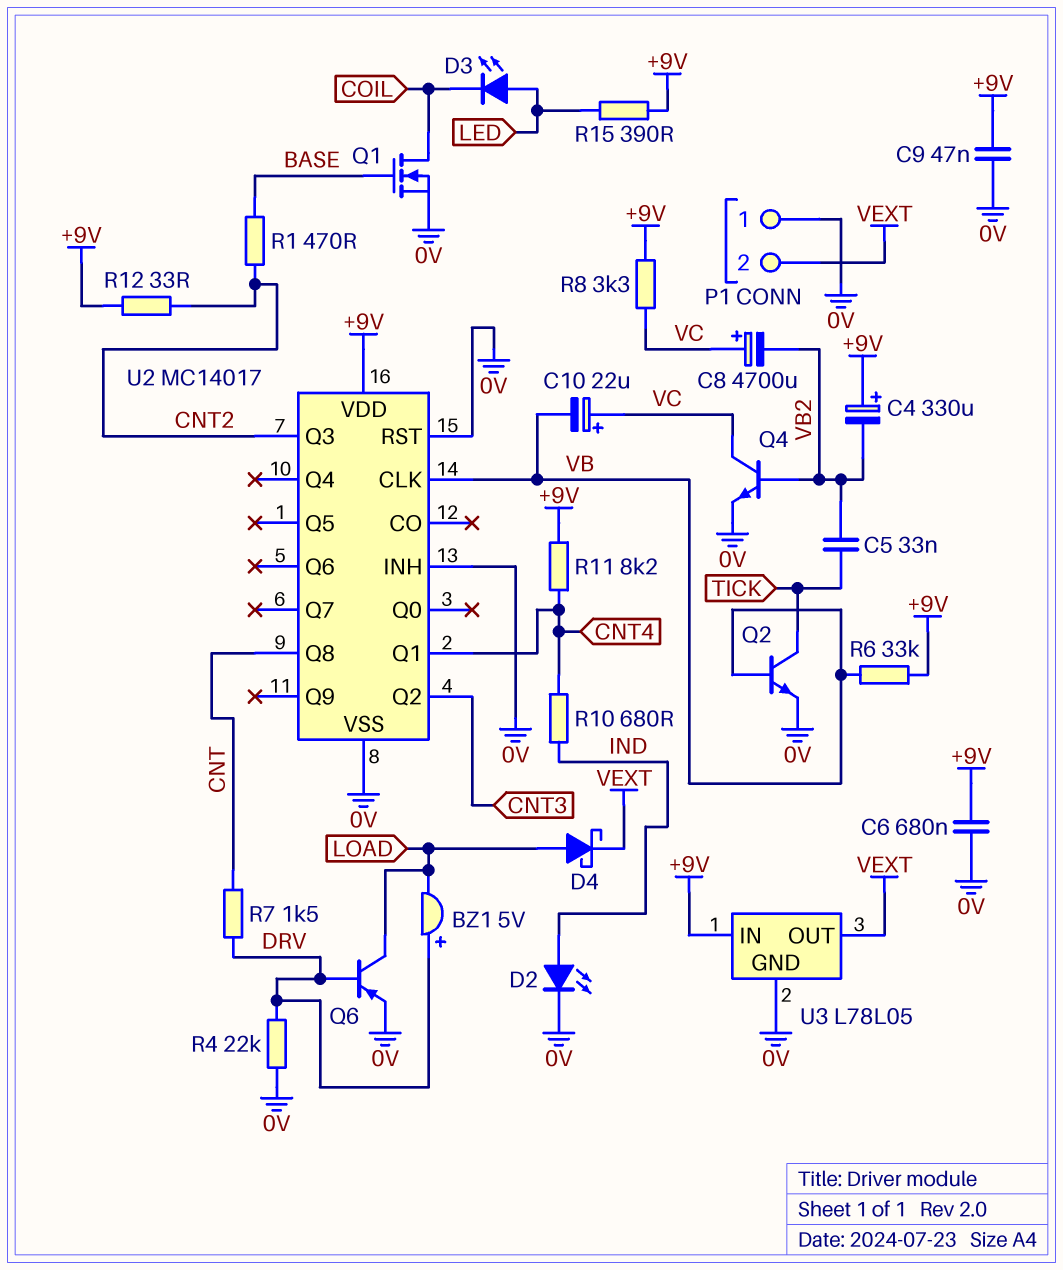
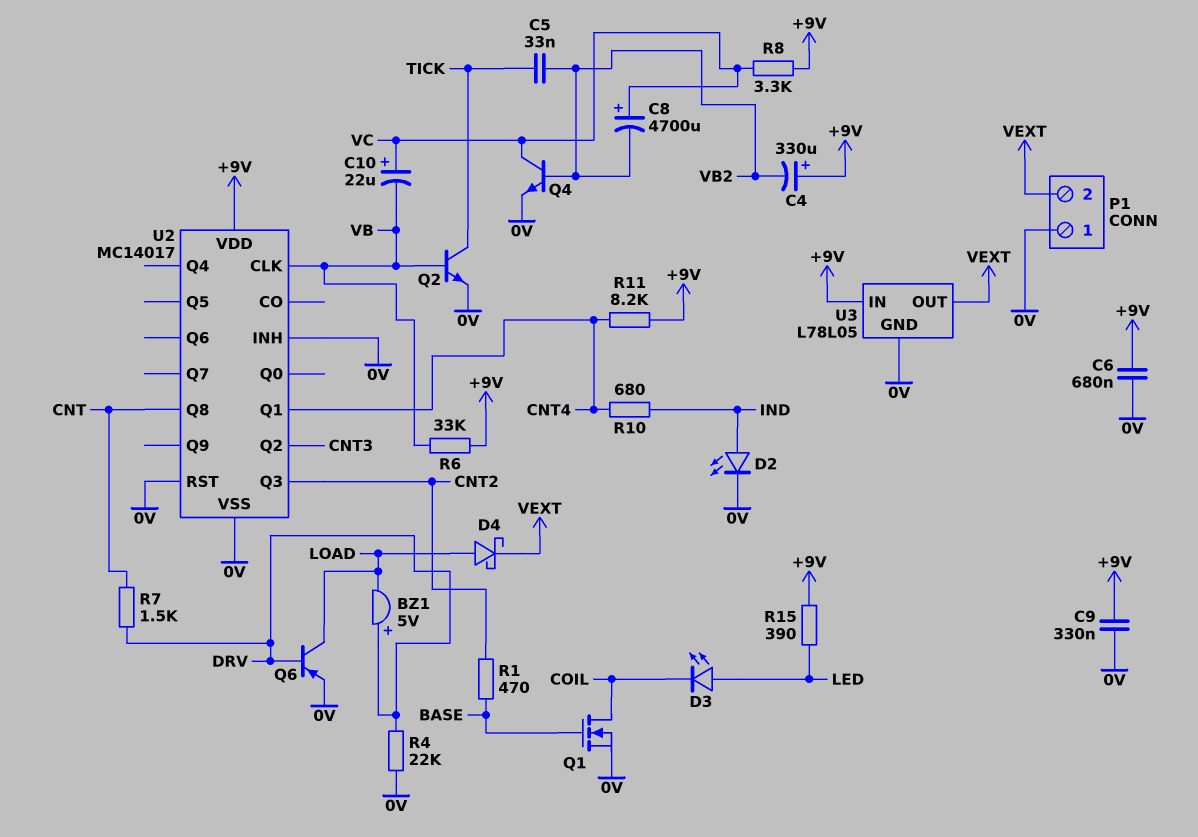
C9: 47nF (+9V, 0V) -> 330nF (+9V, 0V)
R12: 33 (+9V, CNT2) -> none

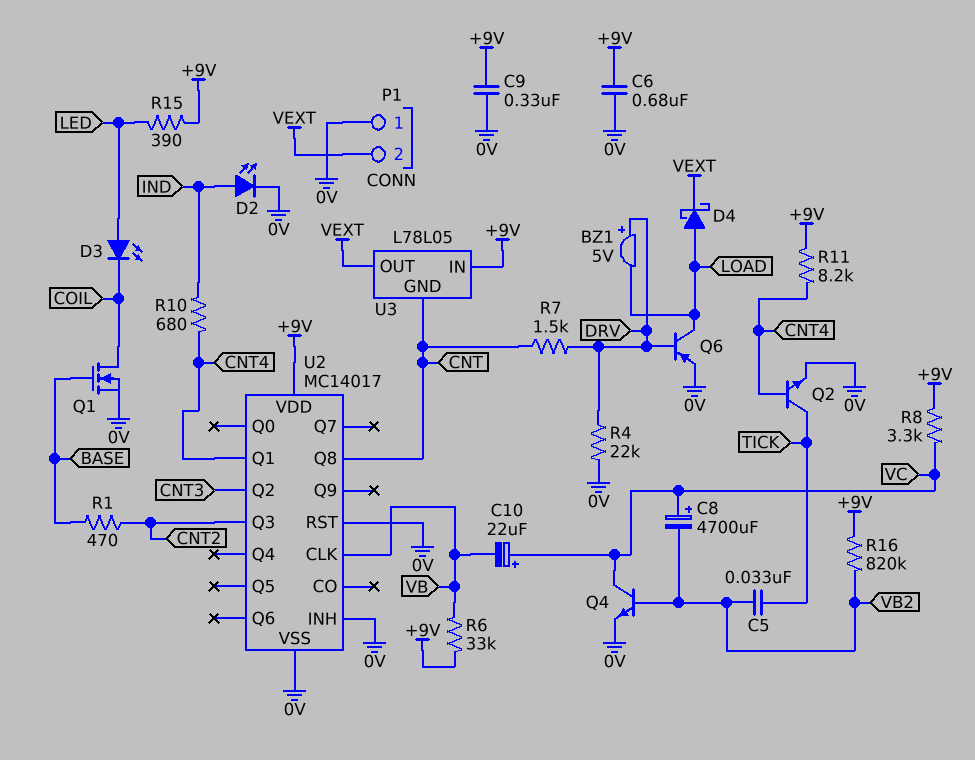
C4: 330uF (plus +9V, minus VB2) -> none
Q2: NPN (B VB, C TICK, E 0V) -> NPN (B CNT4, C TICK, E 0V)
R16: none -> 820k (+9V, VB2)
U3 pin GND: 0V -> CNT

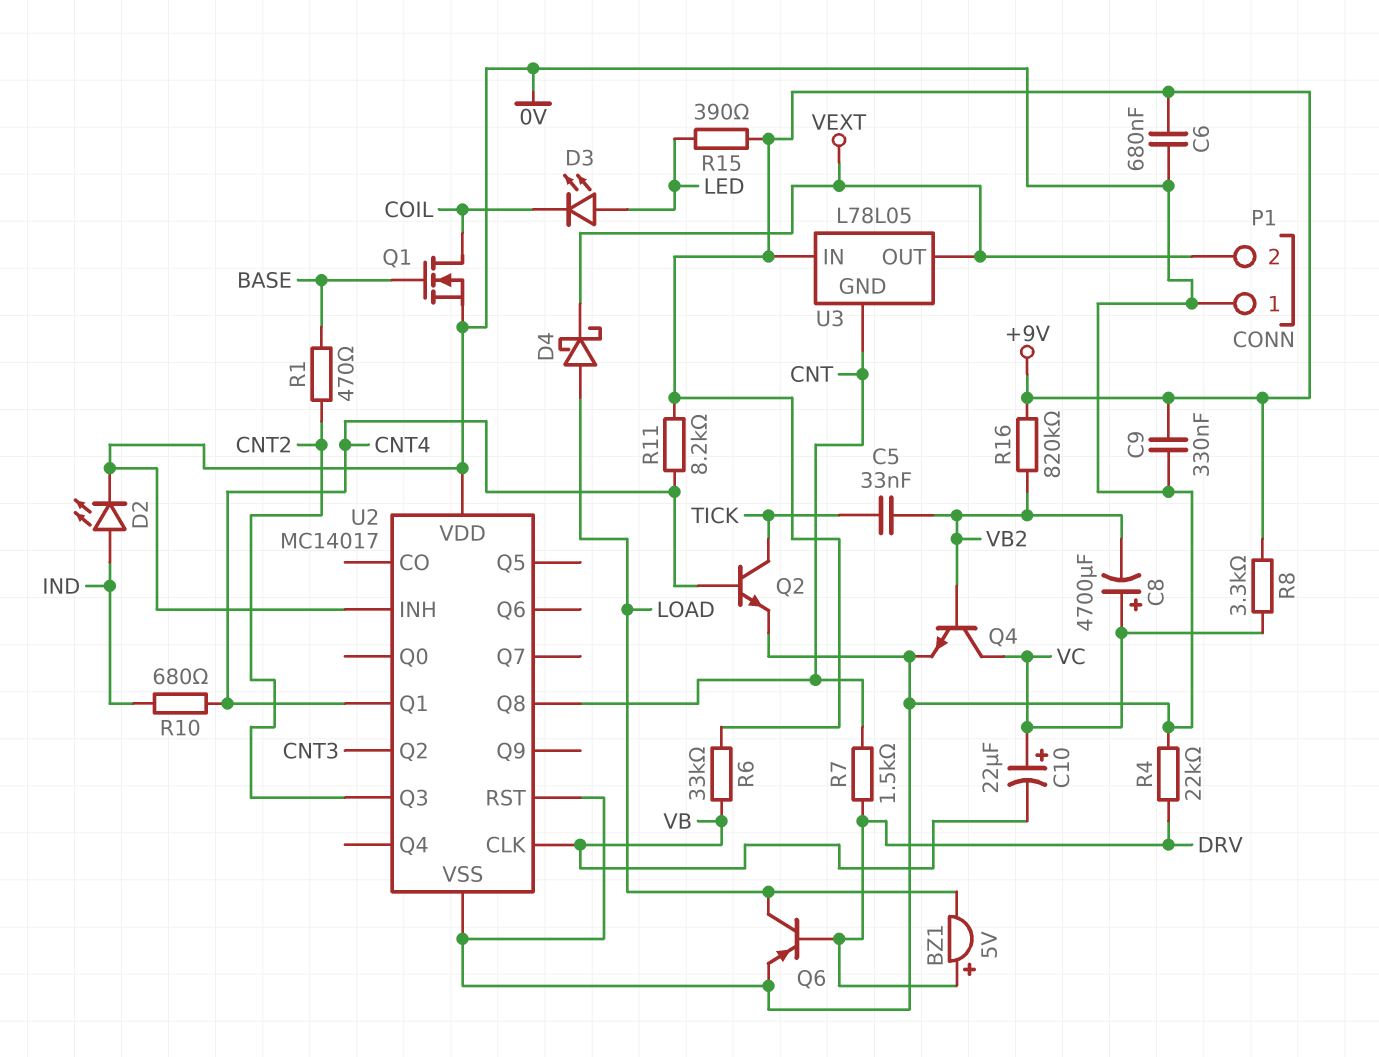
U2 pin VDD: +9V -> 0V

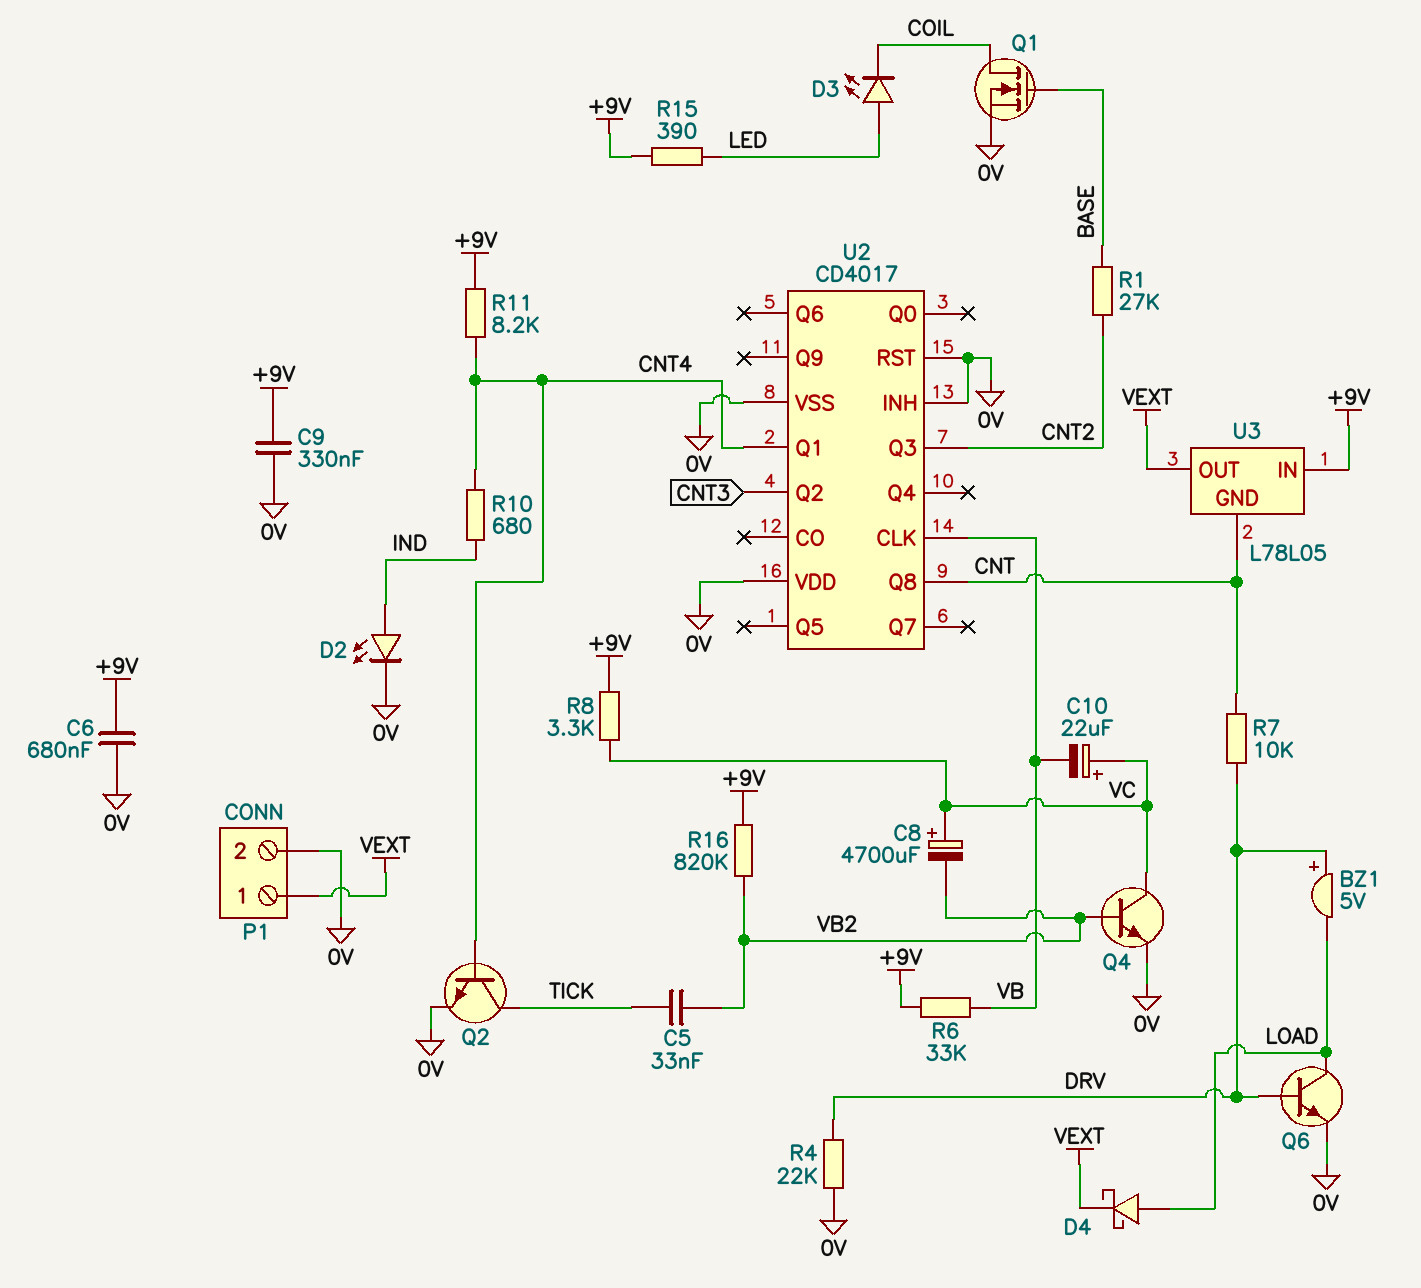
P1 pin 1: 0V -> VEXT
P1 pin 2: VEXT -> 0V
Q6: PNP (B DRV, C LOAD, E 0V) -> NPN (B DRV, C LOAD, E 0V)
R1: 470 (BASE, CNT2) -> 27k (BASE, CNT2)
R7: 1.5k (CNT, DRV) -> 10k (CNT, DRV)
U2: MC14017 -> CD4017

